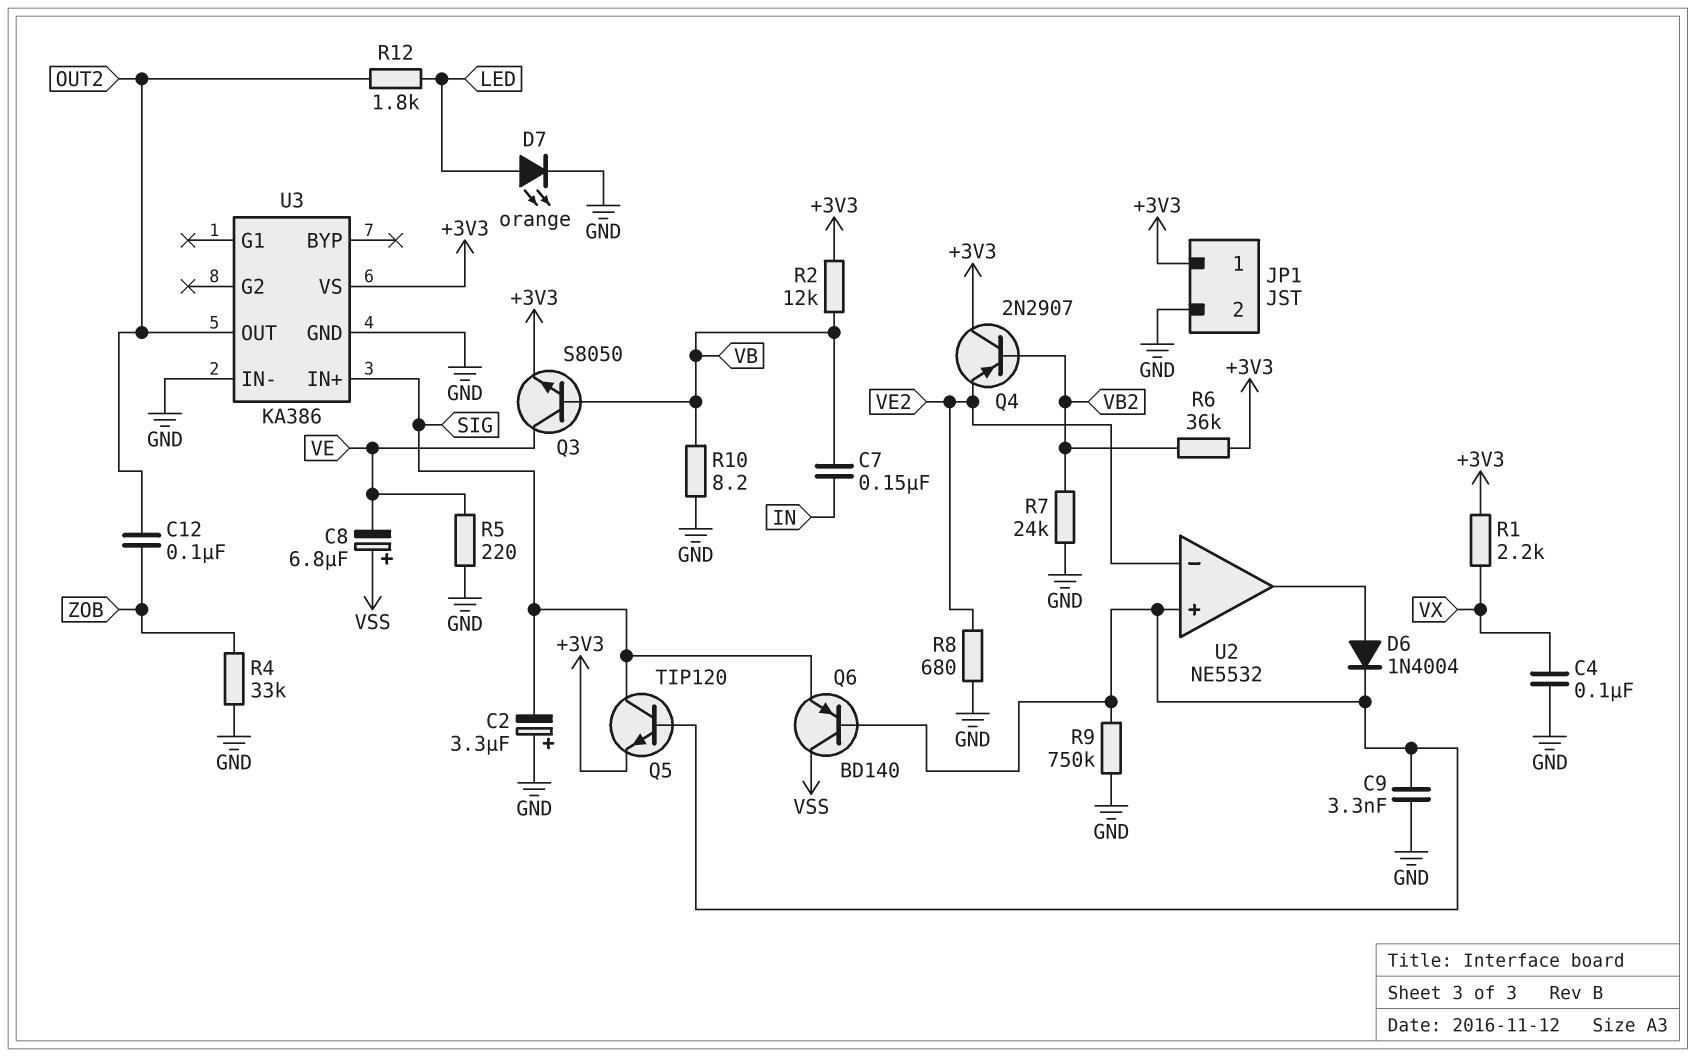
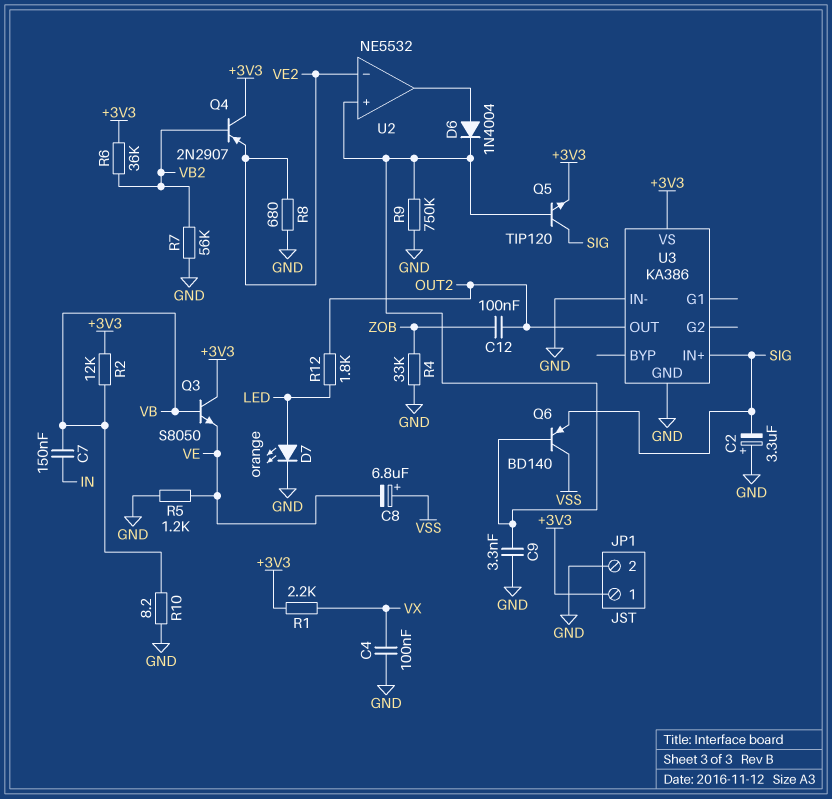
Q3: NPN S8050 (B VB, C VE, E +3V3) -> NPN S8050 (B VB, C +3V3, E VE)
R5: 220 (GND, VE) -> 1.2k (GND, VE)
R7: 24k (GND, VB2) -> 56k (GND, VB2)

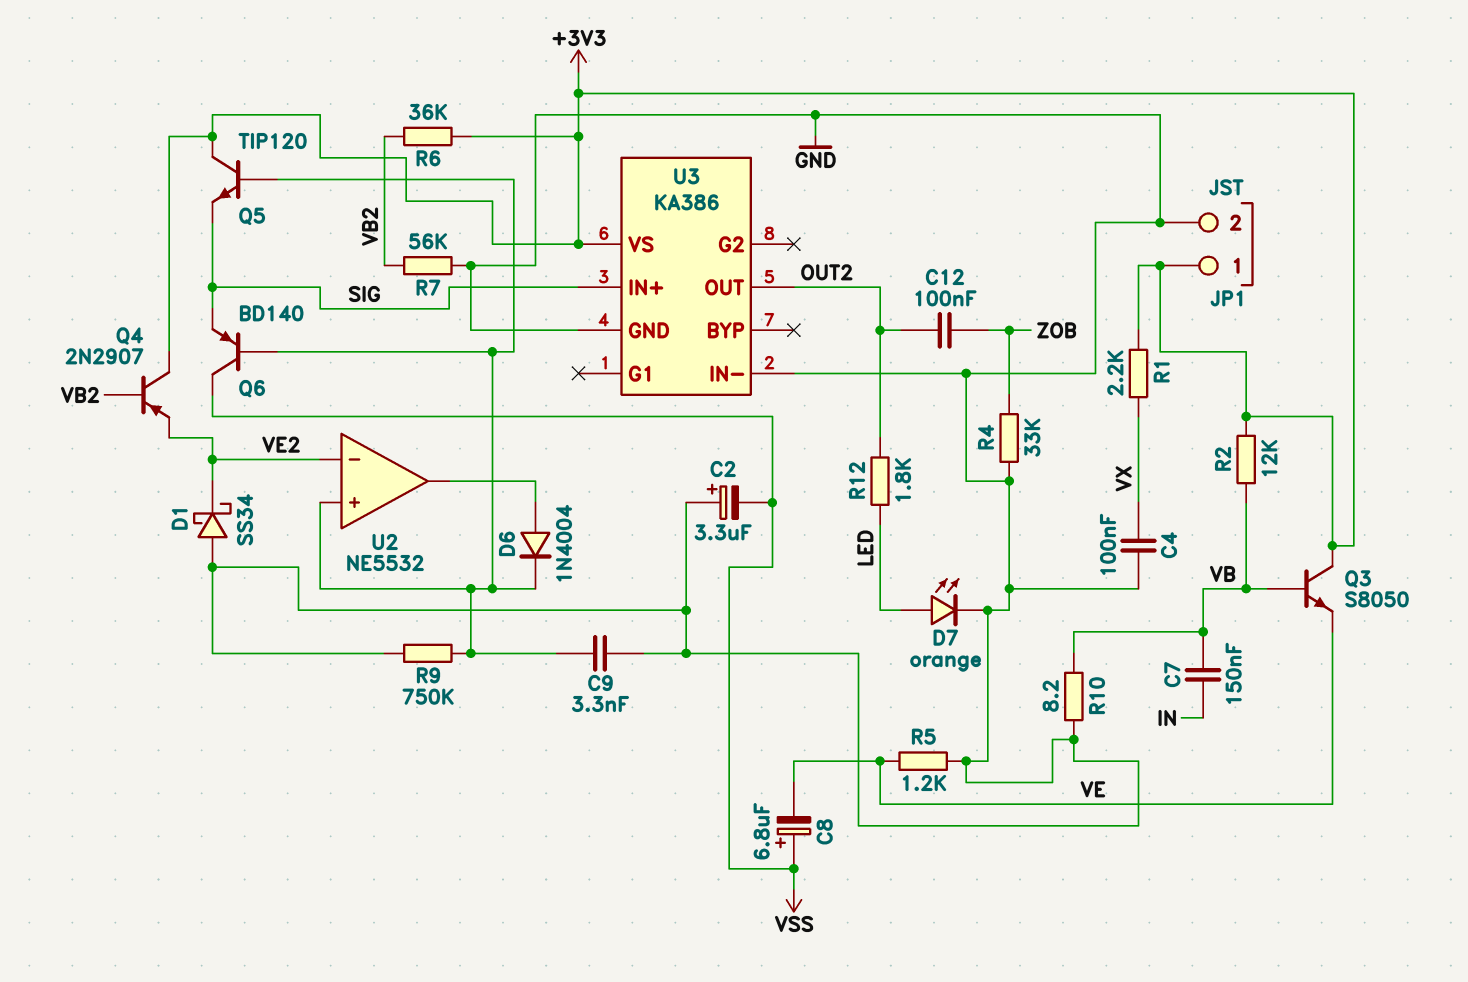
C2: 3.3uF (plus GND, minus SIG) -> 3.3uF (plus GND, minus VSS)
D1: none -> schottky SS34 (A GND, K VE2)
Q5: NPN TIP120 (B U2/in+, C SIG, E +3V3) -> NPN TIP120 (B U2/in+, C +3V3, E SIG)
R8: 680 (GND, VE2) -> none

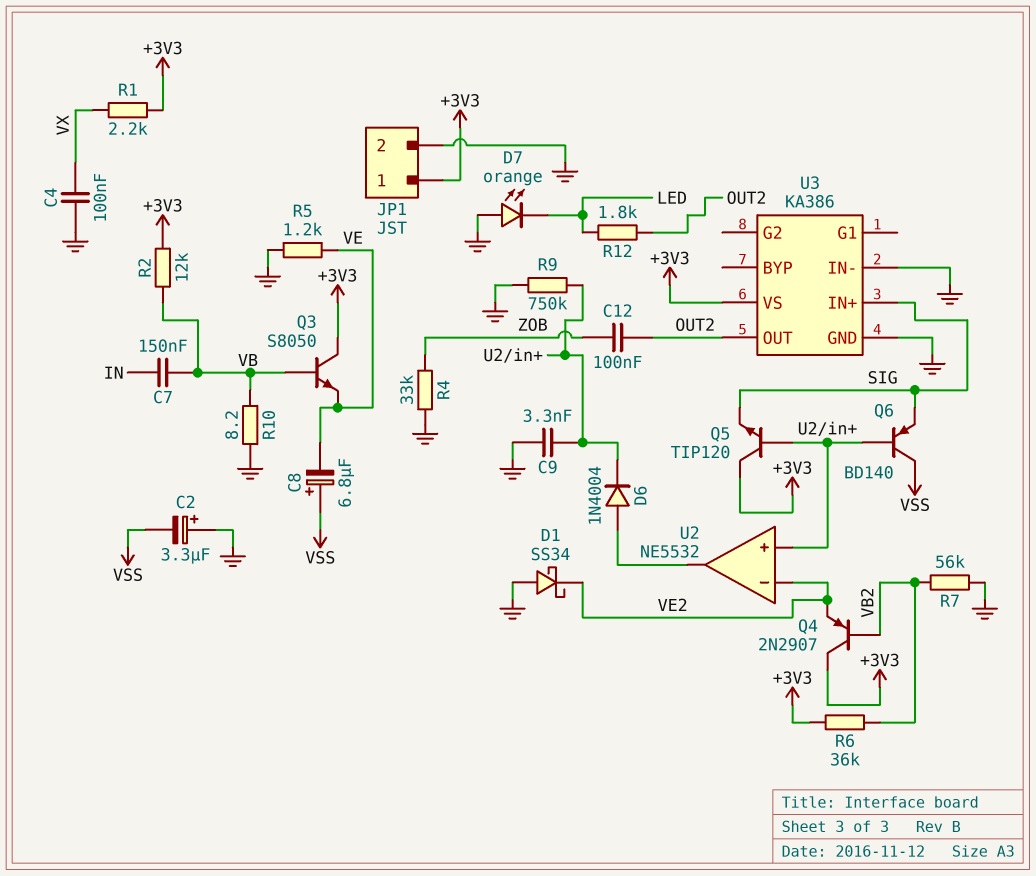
D7: LED orange (A LED, K GND) -> LED orange (A GND, K LED)

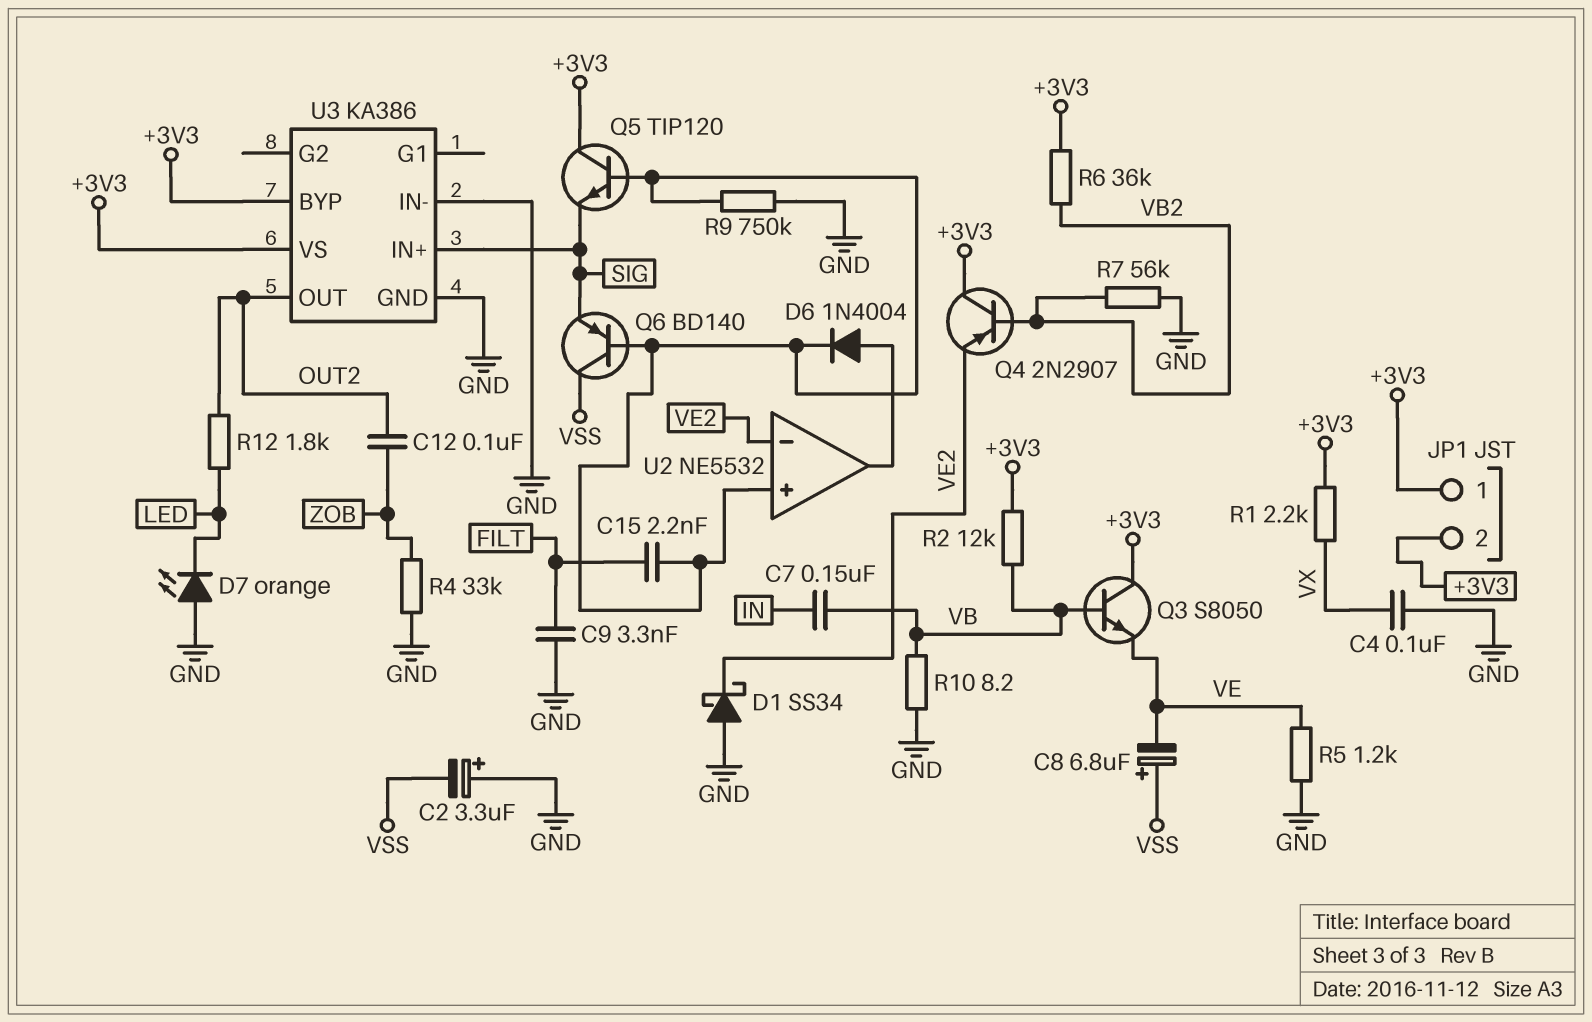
C9: 3.3nF (GND, U2/in+) -> 3.3nF (FILT, GND)
C15: none -> 2.2nF (FILT, U2/in+)
JP1 pin 2: GND -> +3V3
U3 pin BYP: none -> +3V3

